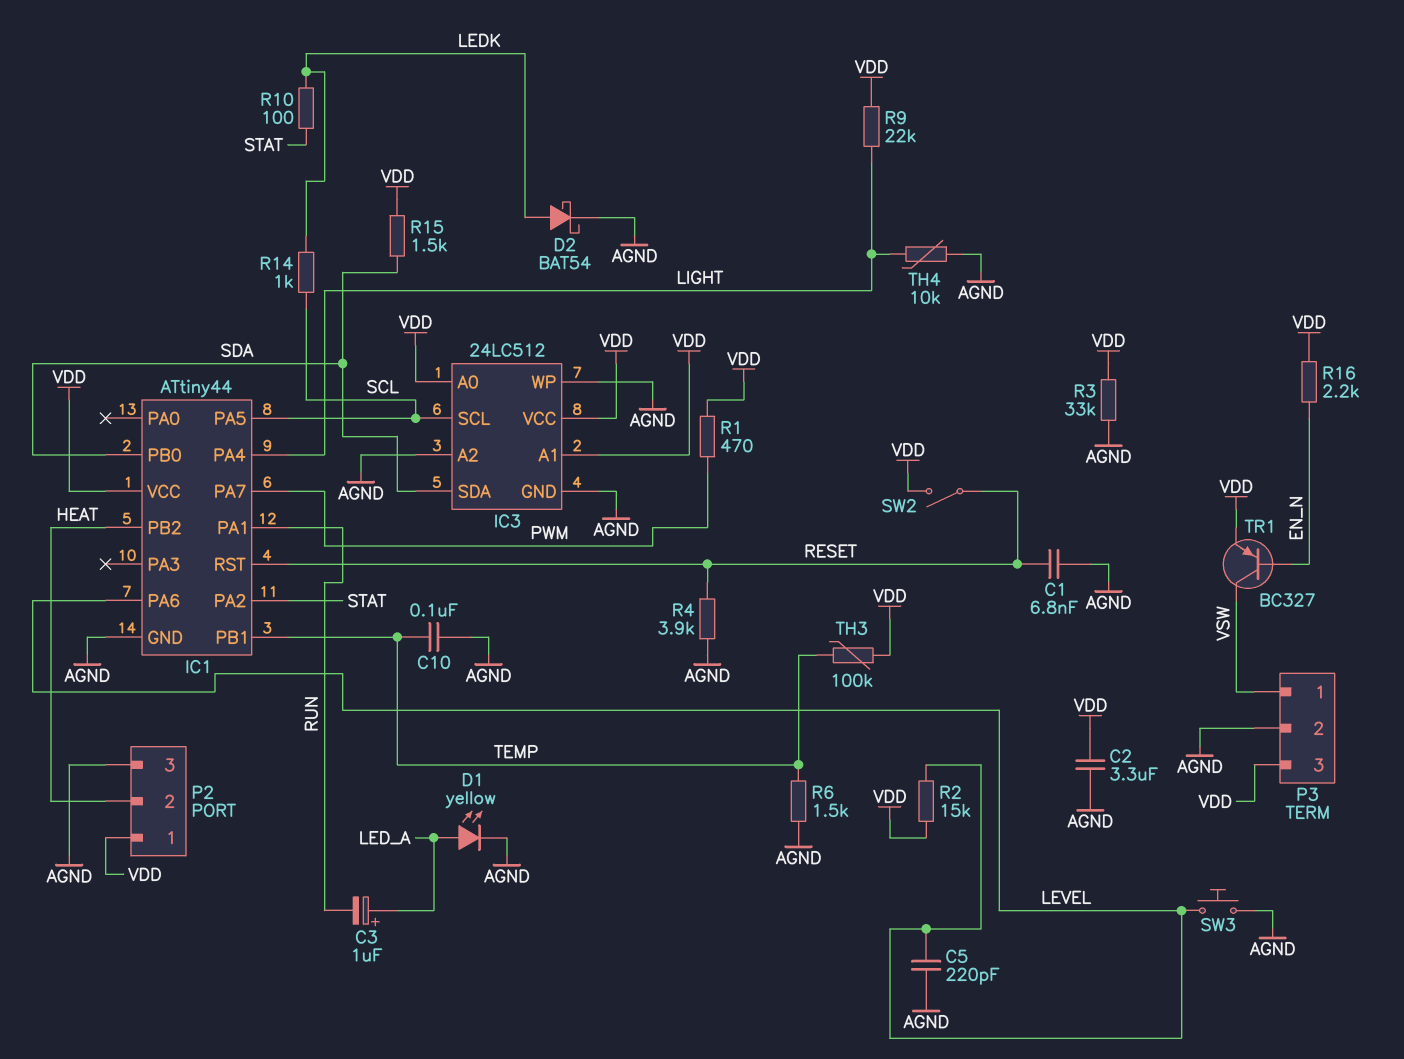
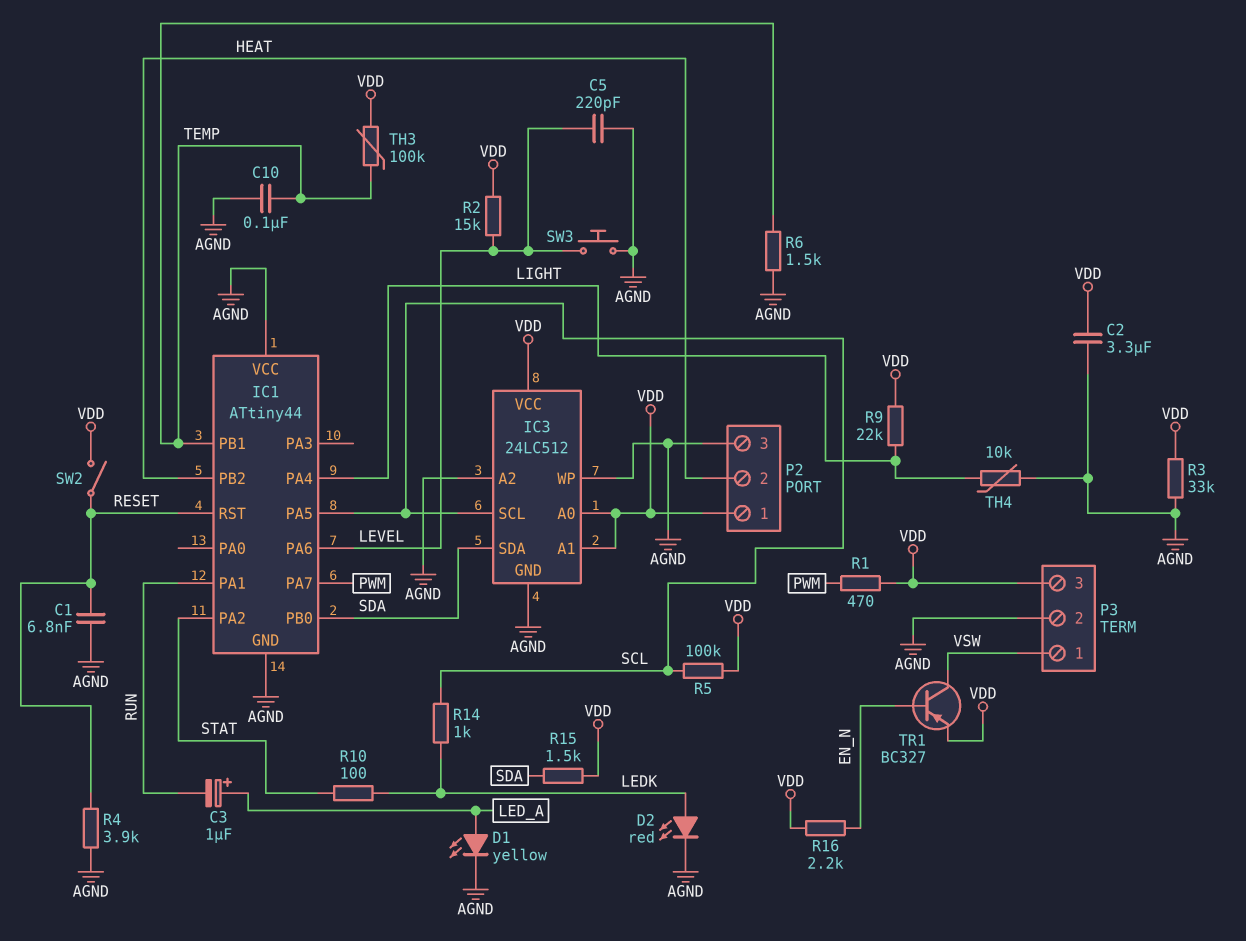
D2: schottky BAT54 (A LEDK, K AGND) -> LED red (A LEDK, K AGND)
IC1 pin VCC: VDD -> AGND
R5: none -> 100k (SCL, VDD)

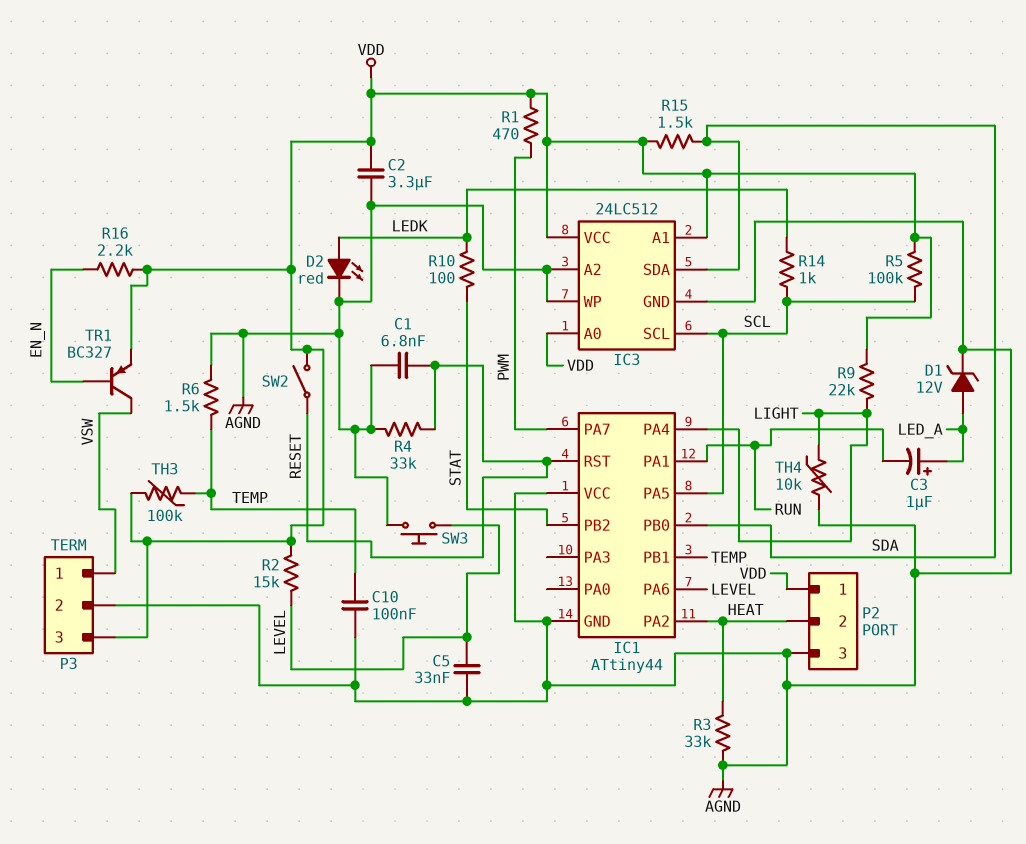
C5: 220pF (AGND, LEVEL) -> 33nF (AGND, LEVEL)
D1: LED yellow (A LED_A, K AGND) -> zener 12V (A LED_A, K AGND)
IC1 pin PA2: STAT -> HEAT
IC1 pin PB2: HEAT -> STAT
R3: 33k (AGND, VDD) -> 33k (AGND, HEAT)
R4: 3.9k (AGND, RESET) -> 33k (AGND, RESET)

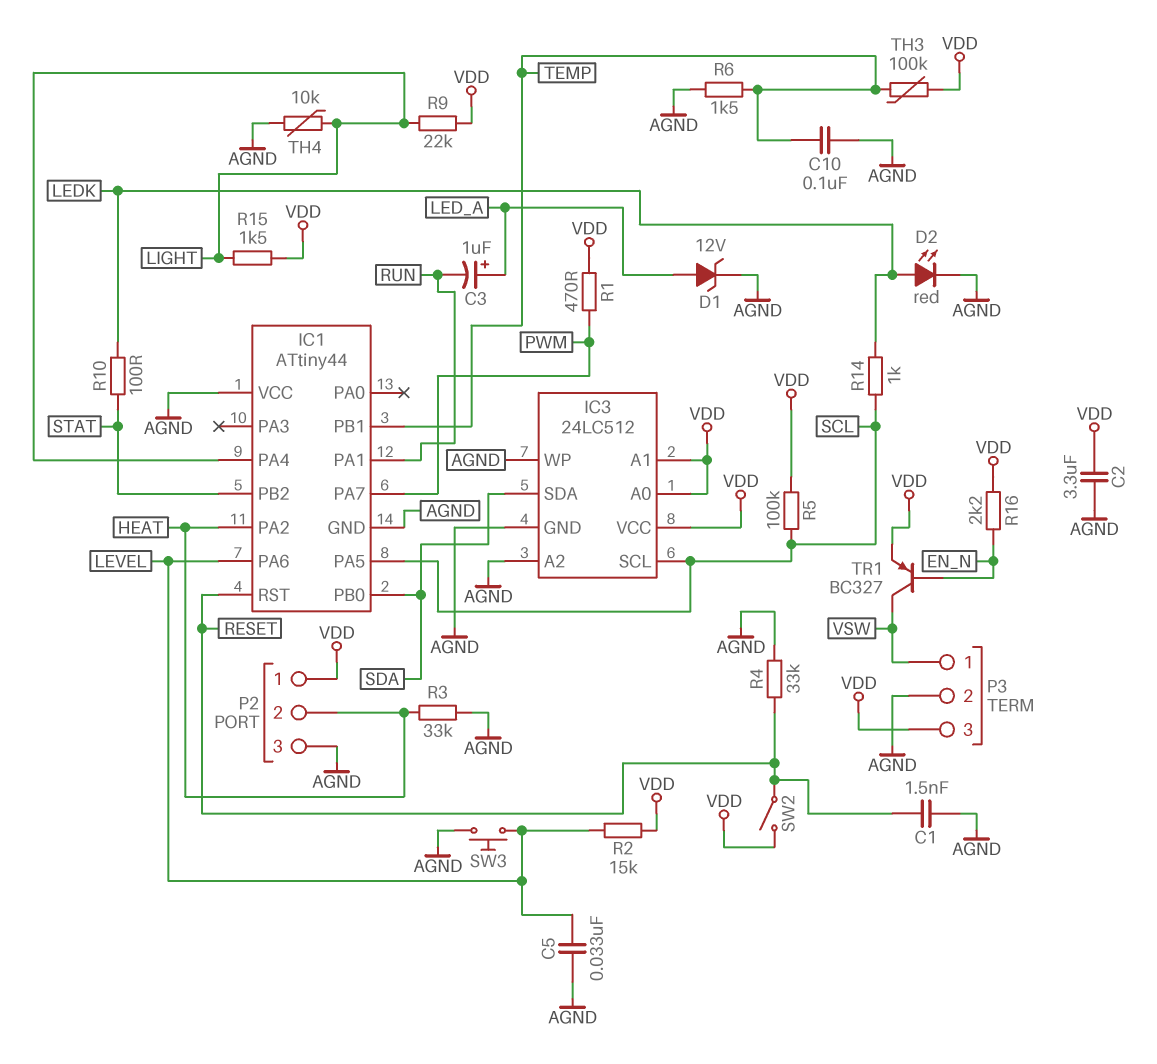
C1: 6.8nF (AGND, RESET) -> 1.5nF (AGND, RESET)
R15: 1.5k (SDA, VDD) -> 1.5k (LIGHT, VDD)

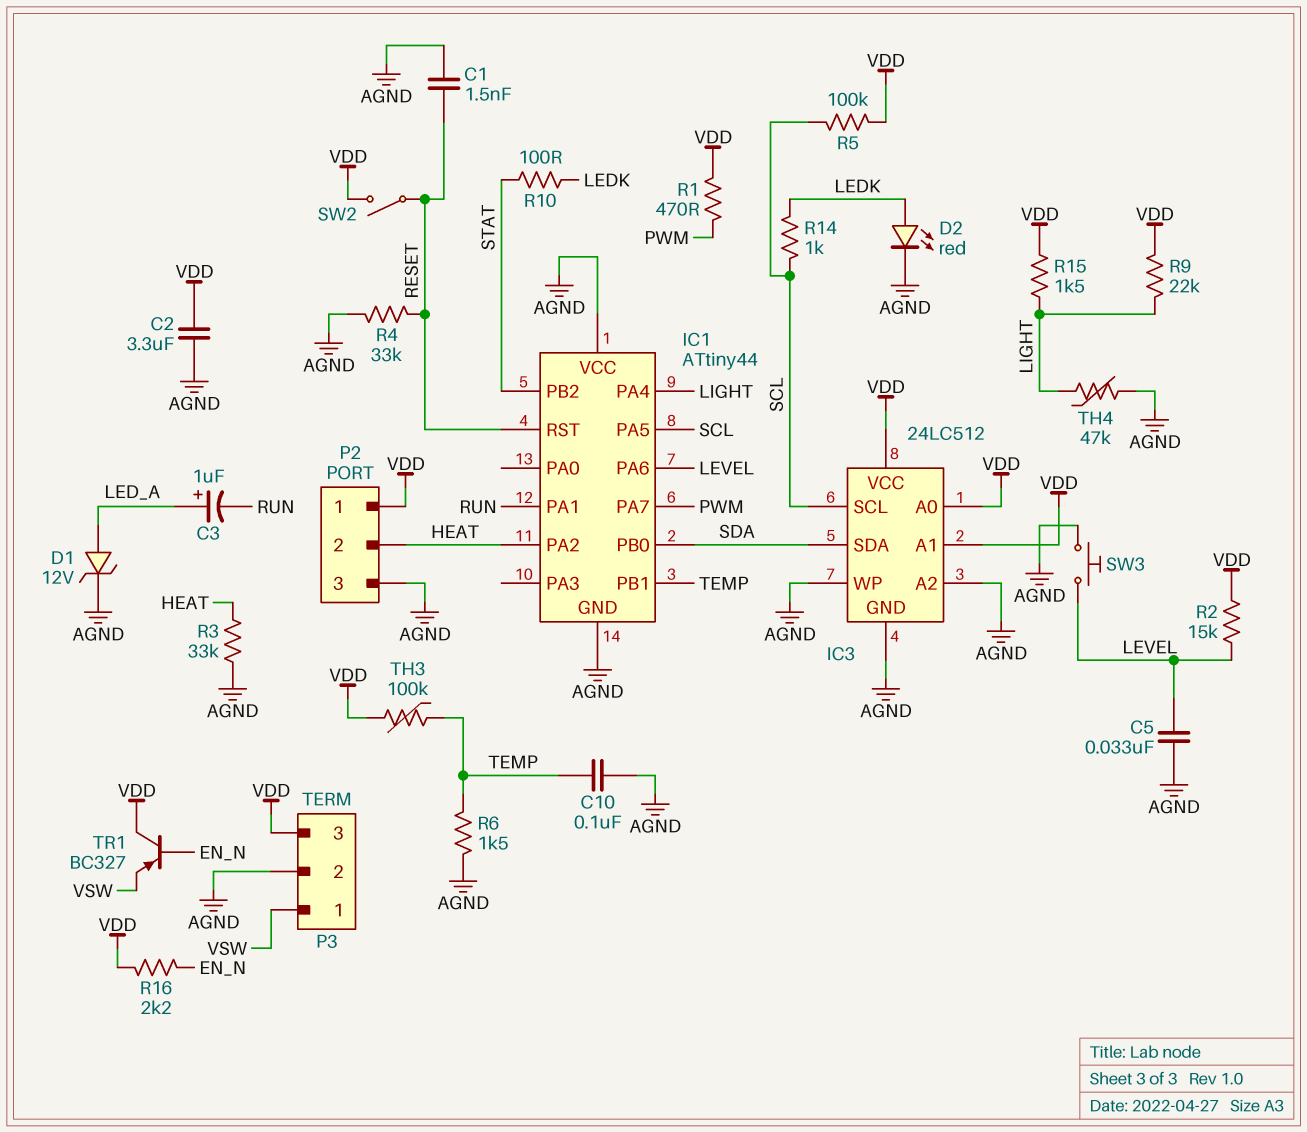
TH4: 10k (AGND, LIGHT) -> 47k (AGND, LIGHT)
TR1: PNP BC327 (B EN_N, C VSW, E VDD) -> PNP BC327 (B EN_N, C VDD, E VSW)

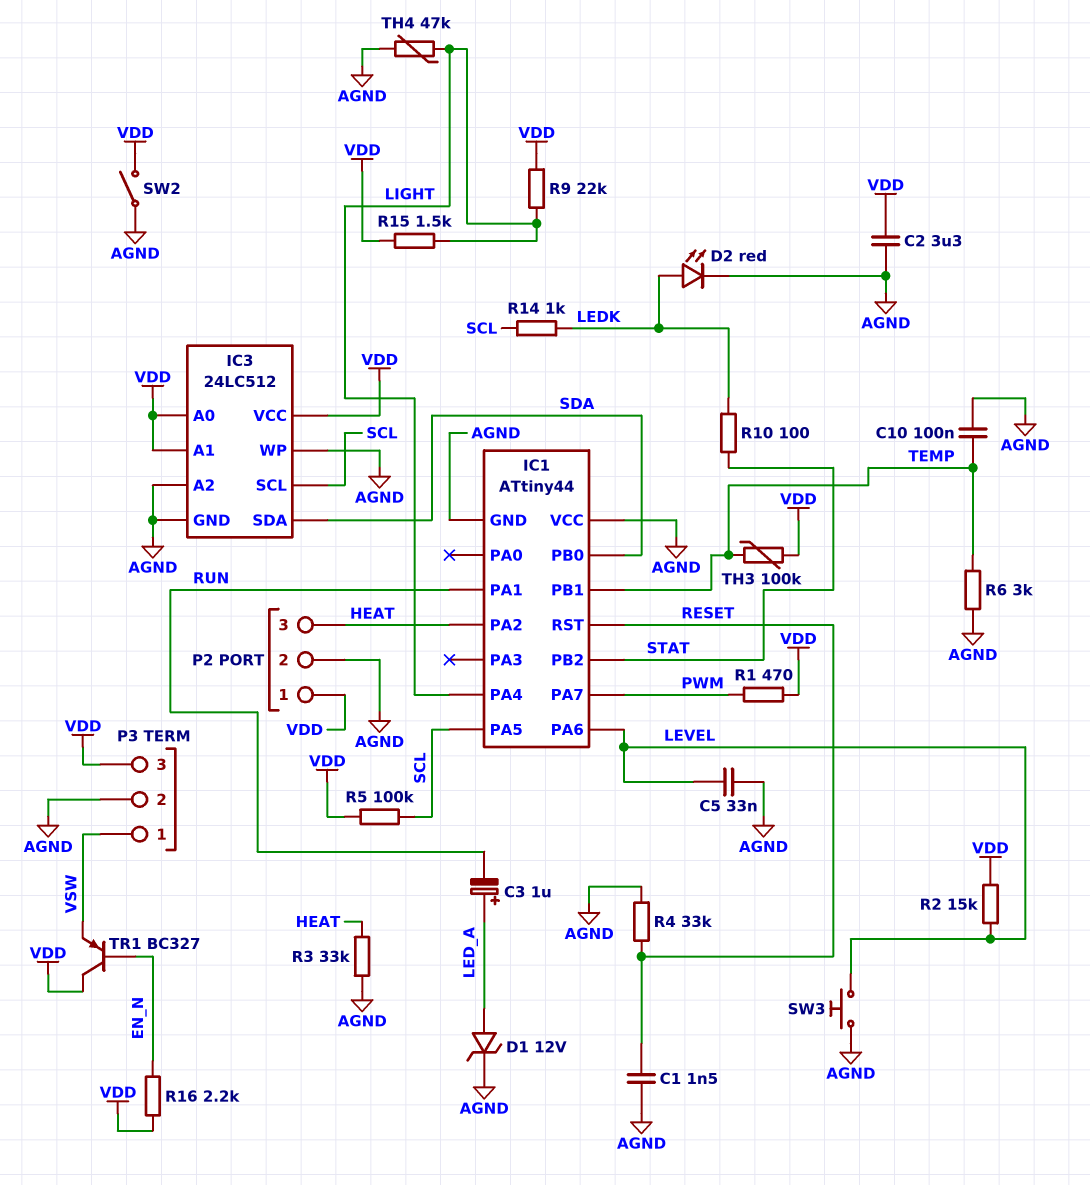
P2 pin 2: HEAT -> AGND
P2 pin 3: AGND -> HEAT
R6: 1.5k (AGND, TEMP) -> 3k (AGND, TEMP)
SW2: switch (RESET, VDD) -> switch (AGND, VDD)

